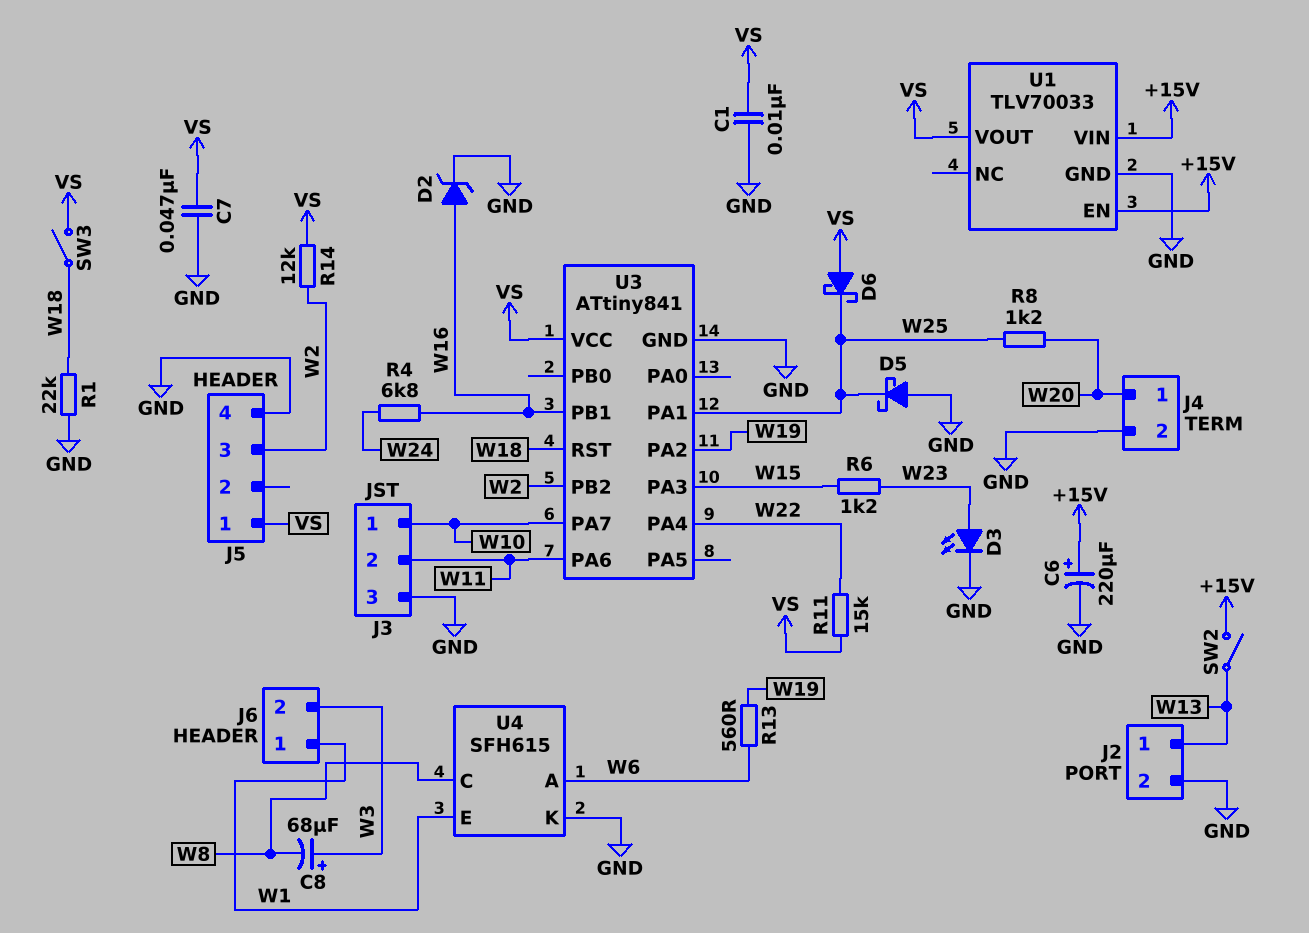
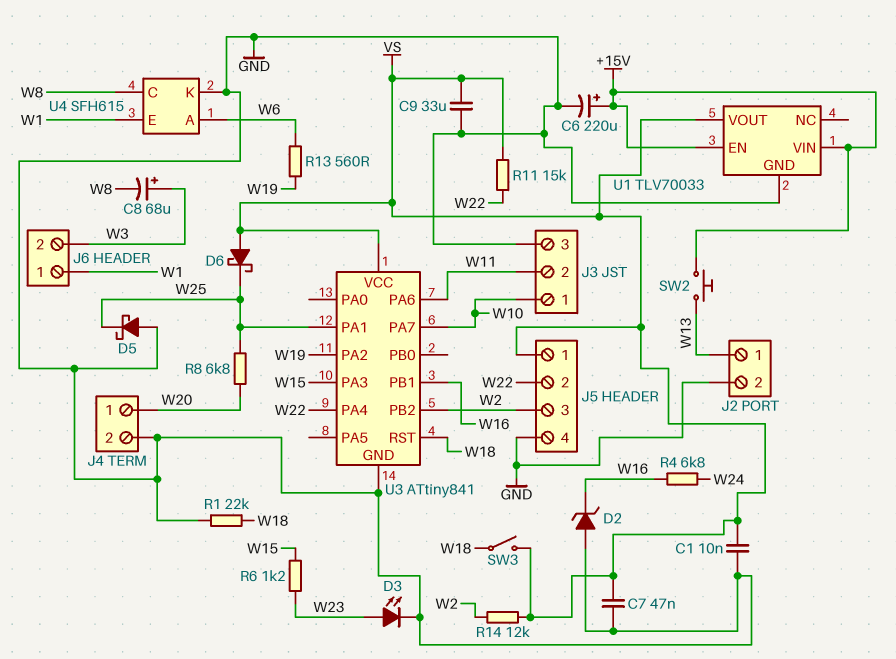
C9: none -> 33uF (GND, VS)
D2: zener (A W16, K GND) -> zener (A GND, K W16)
J5 pin 2: none -> W22
R8: 1.2k (W20, W25) -> 6.8k (W20, W25)
SW2: switch (+15V, W13) -> button (+15V, W13)

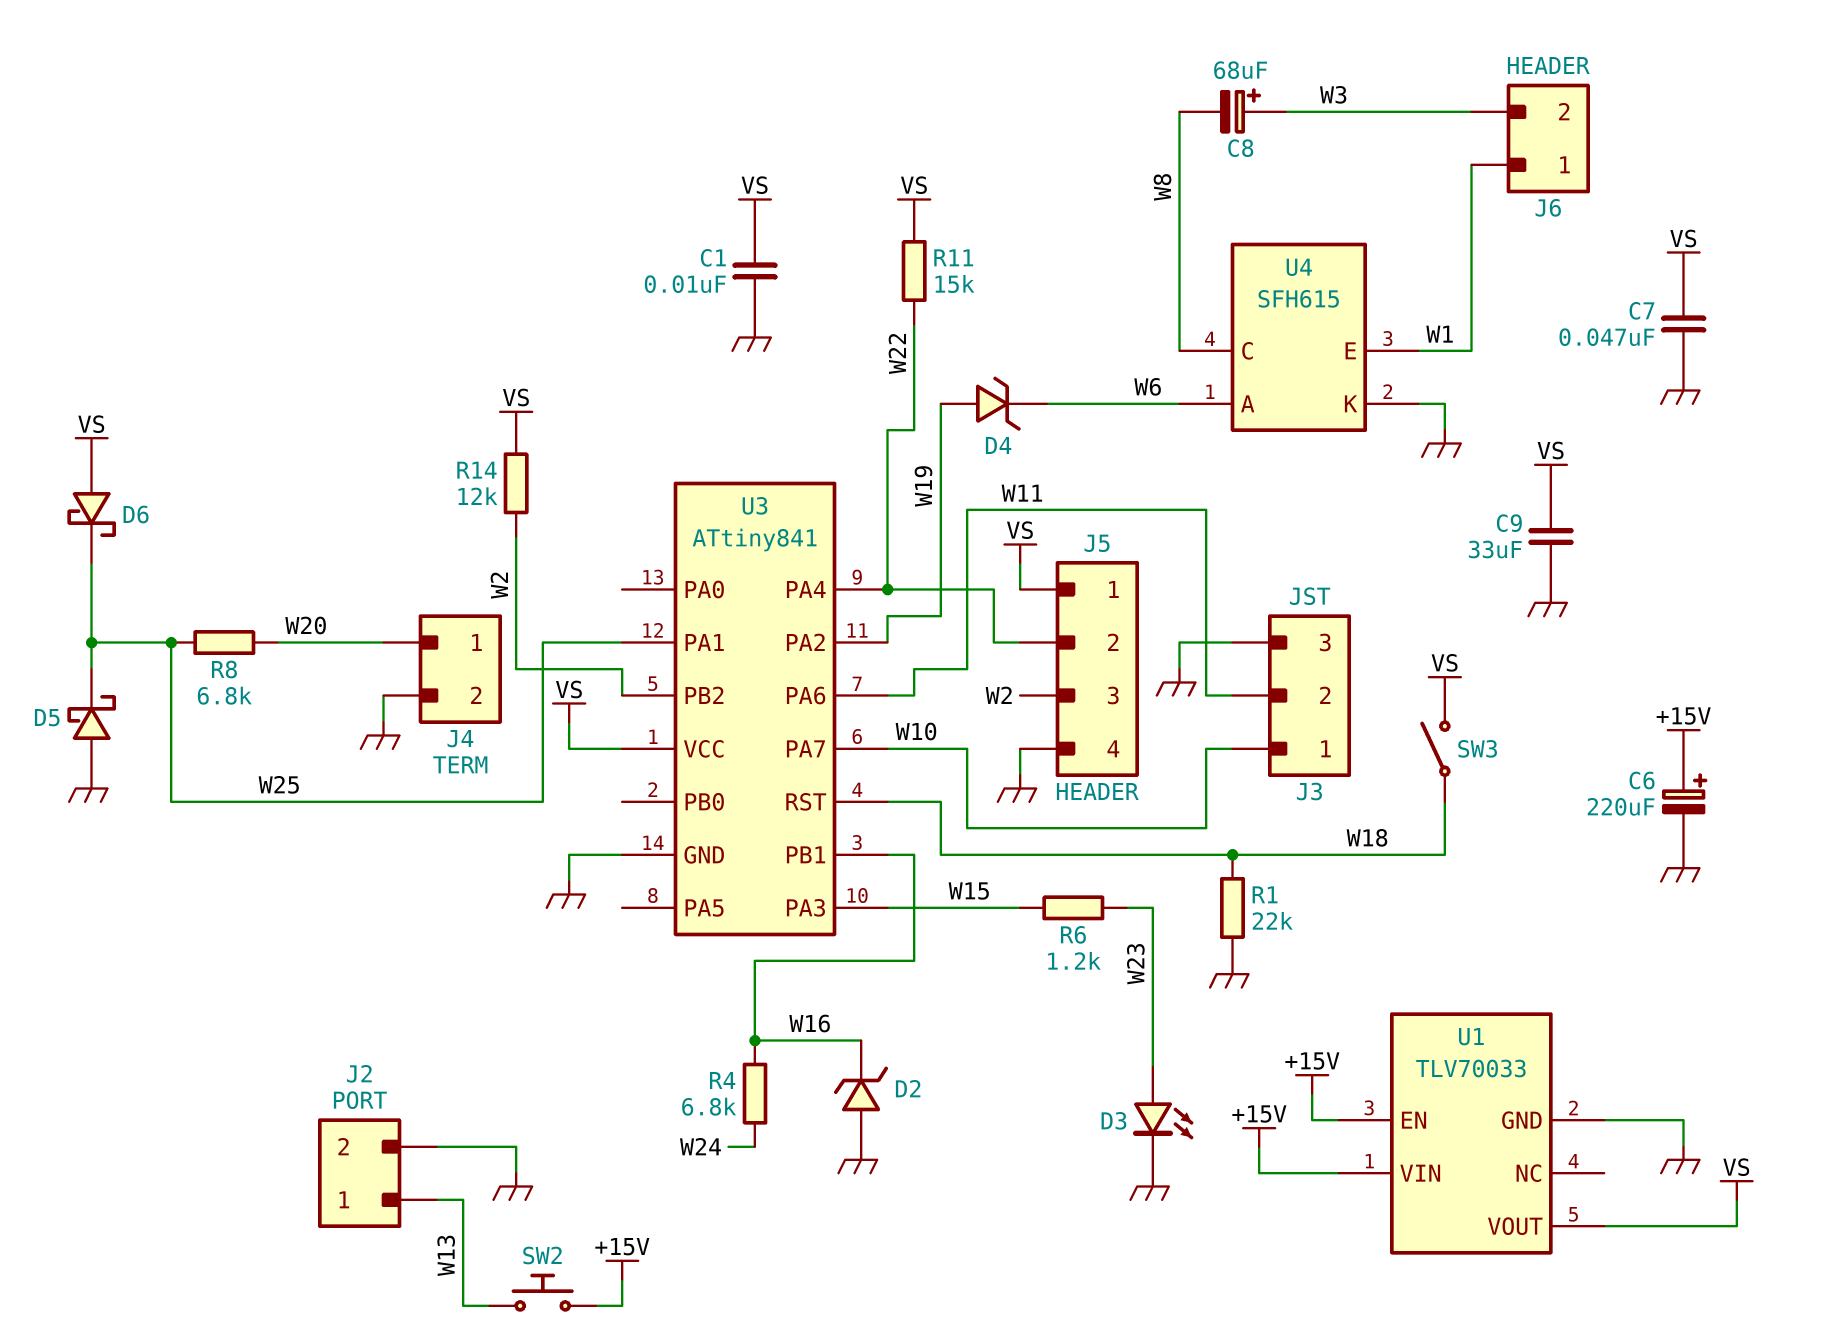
D4: none -> zener (A W19, K W6)
R13: 560 (W6, W19) -> none

